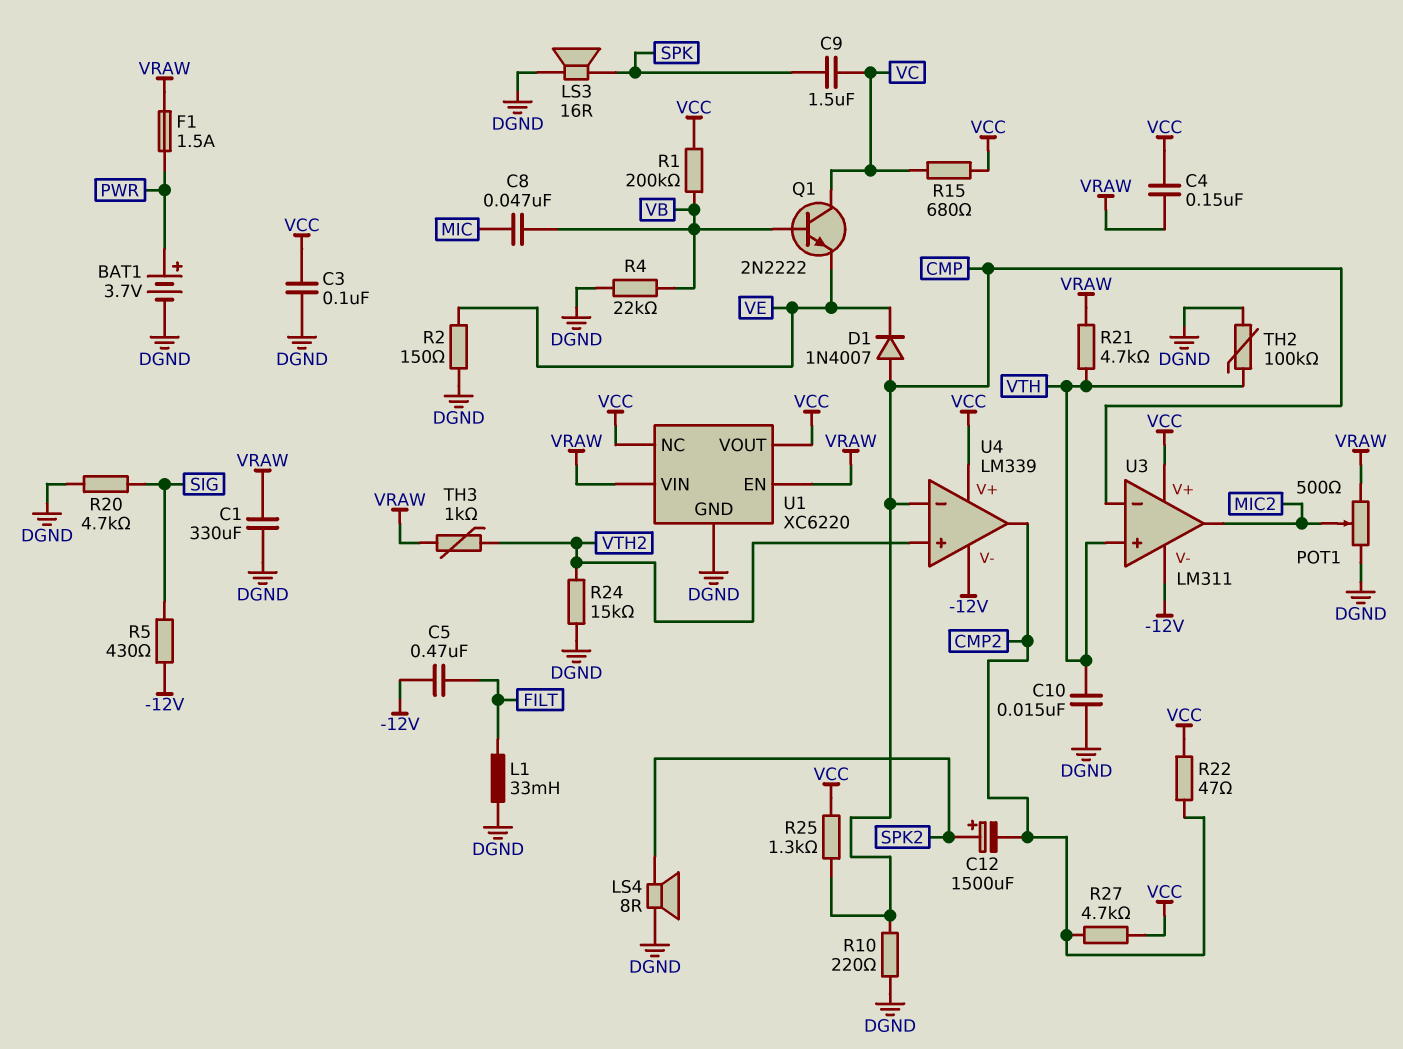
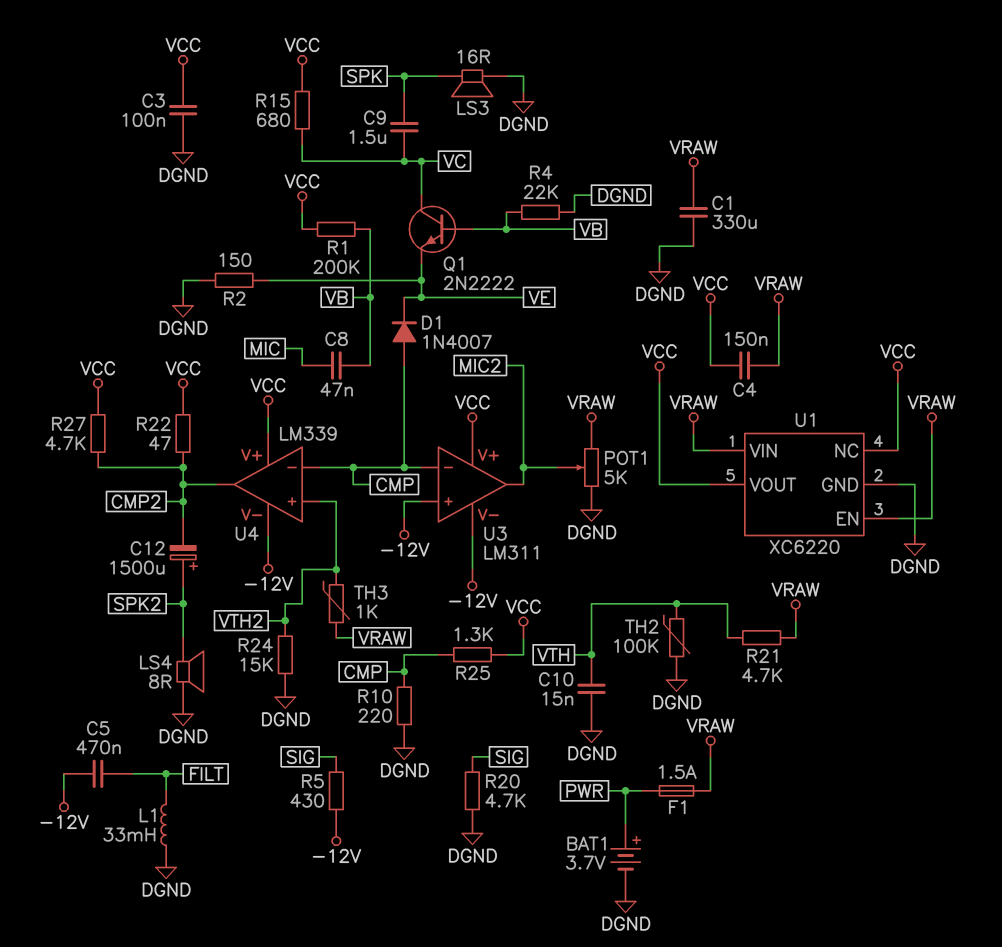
POT1: 500 (DGND, VRAW, wiper MIC2) -> 5k (DGND, VRAW, wiper MIC2)
U3 pin in+: VTH -> -12V

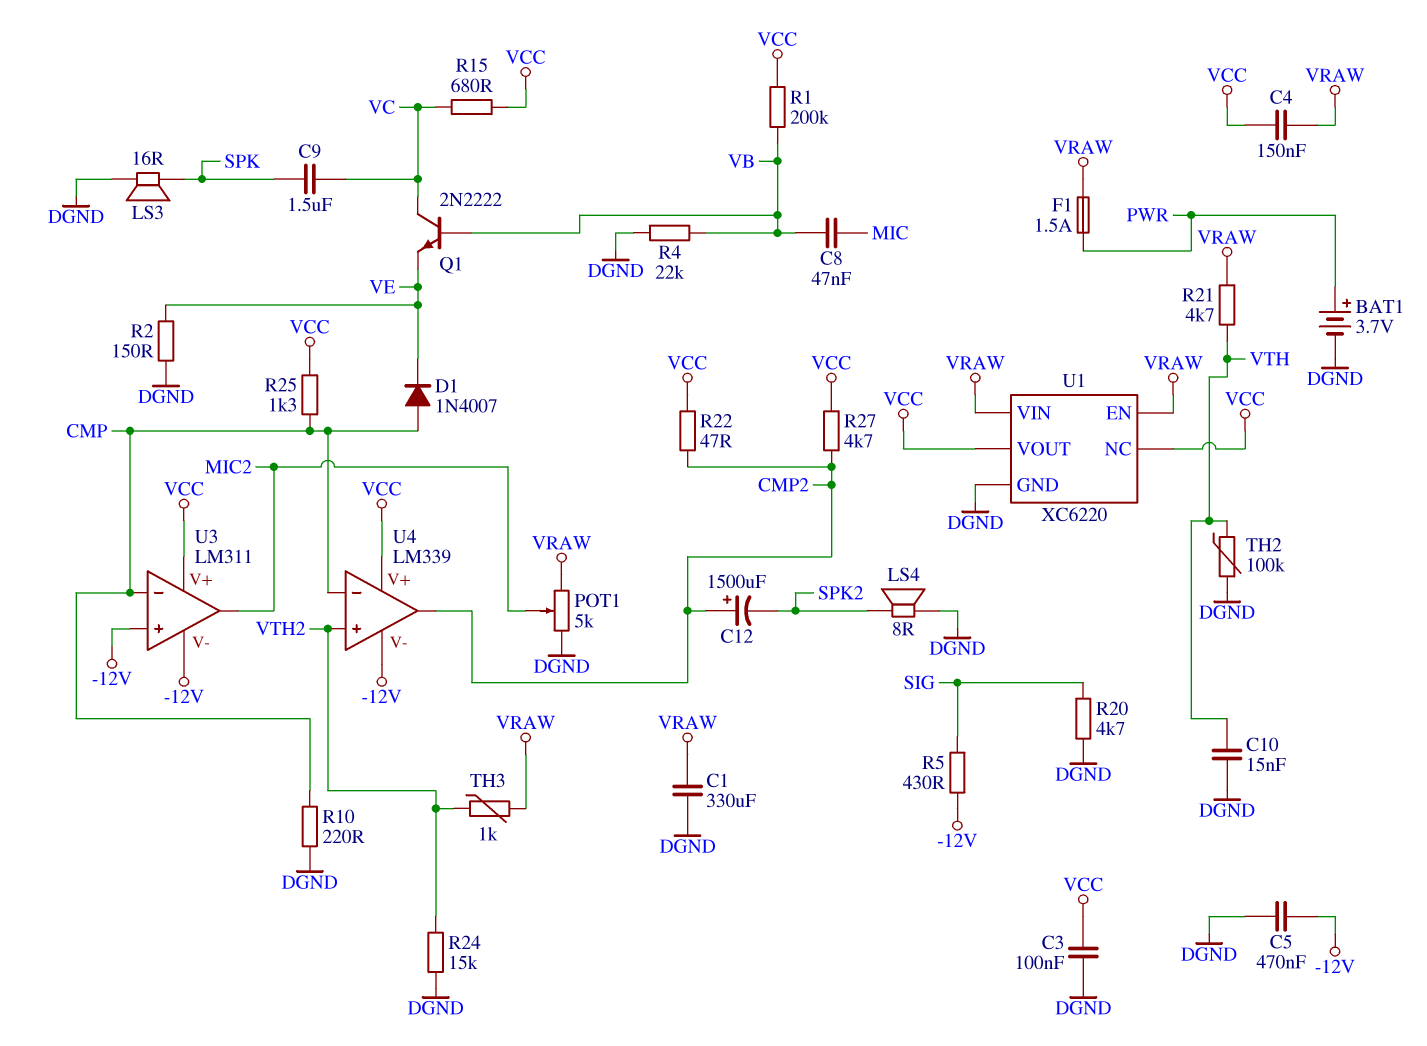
C5: 470nF (-12V, FILT) -> 470nF (-12V, DGND)
C12: 1500uF (plus SPK2, minus CMP2) -> 1500uF (plus CMP2, minus SPK2)
L1: 33mH (DGND, FILT) -> none

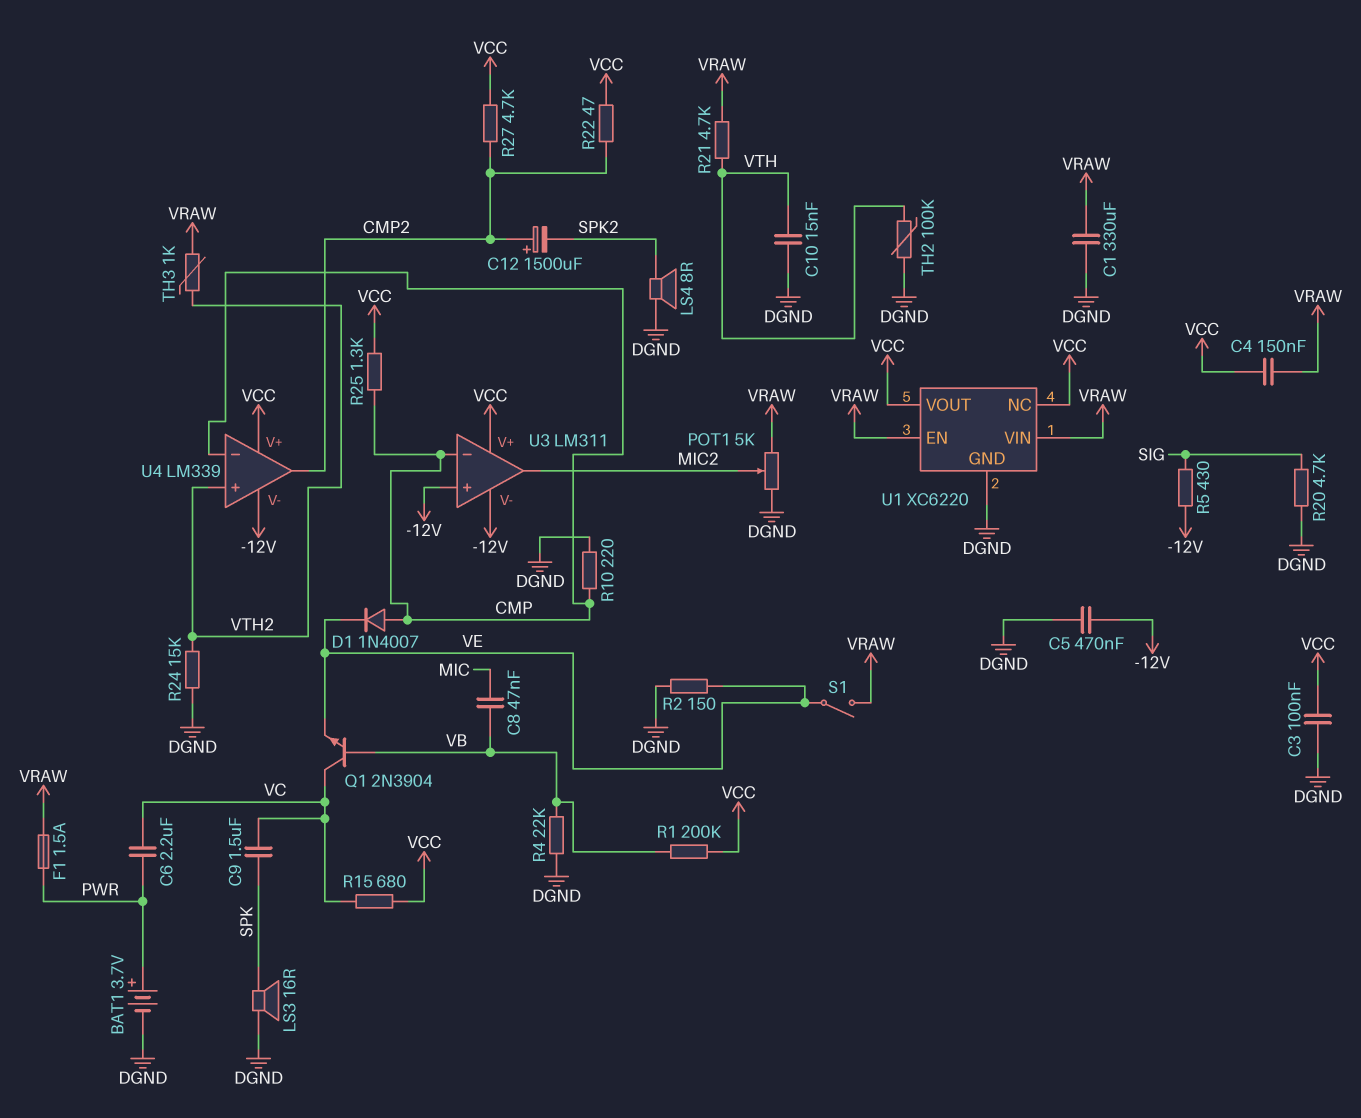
C6: none -> 2.2uF (PWR, VC)
Q1: NPN 2N2222 (B VB, C VC, E VE) -> NPN 2N3904 (B VB, C VC, E VE)
S1: none -> switch (VE, VRAW)

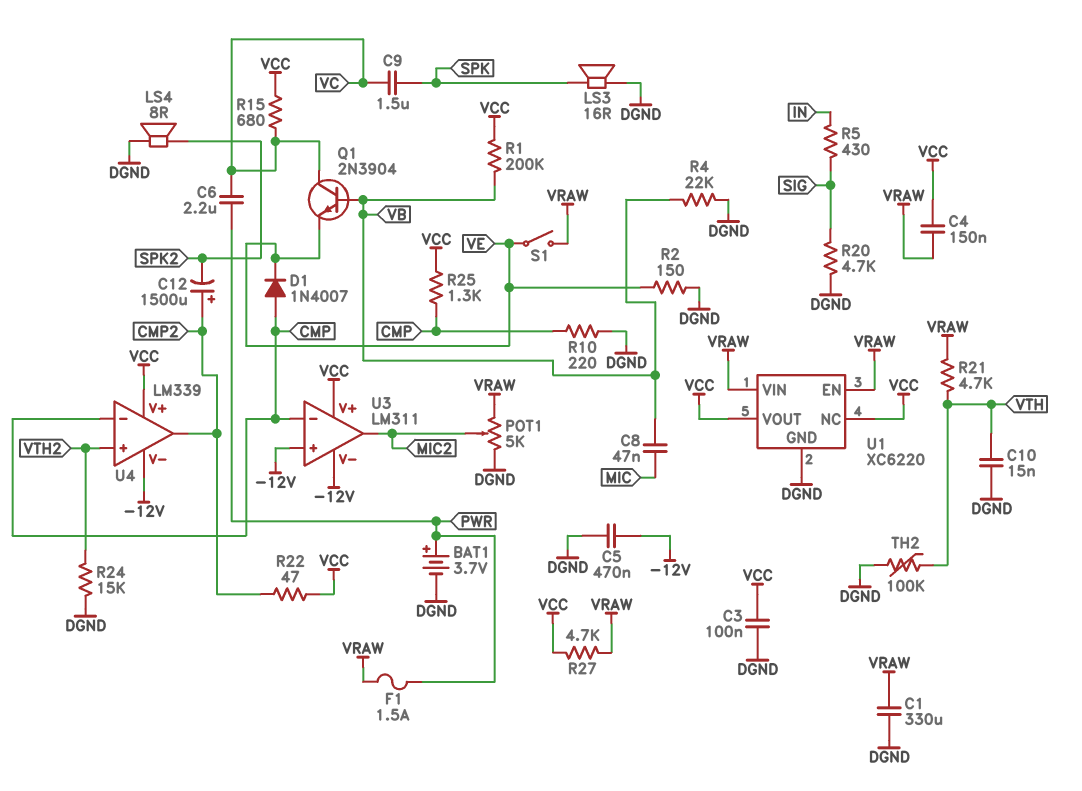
R5: 430 (-12V, SIG) -> 430 (IN, SIG)
R27: 4.7k (CMP2, VCC) -> 4.7k (VCC, VRAW)
TH3: 1k (VRAW, VTH2) -> none

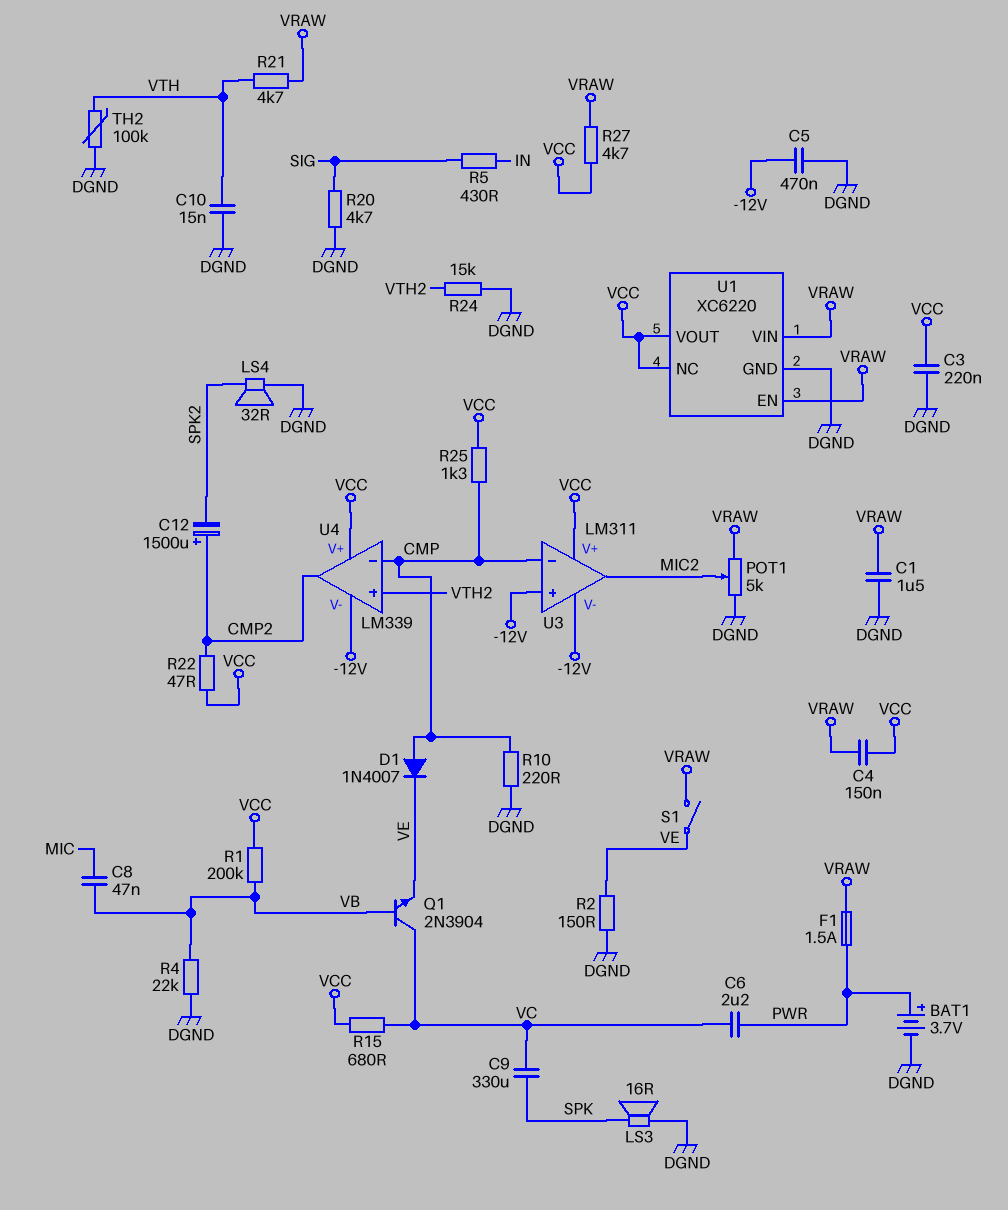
C1: 330uF (DGND, VRAW) -> 1.5uF (DGND, VRAW)
C3: 100nF (DGND, VCC) -> 220nF (DGND, VCC)
C9: 1.5uF (SPK, VC) -> 330uF (SPK, VC)
LS4: speaker 8R (DGND, SPK2) -> speaker 32R (DGND, SPK2)

